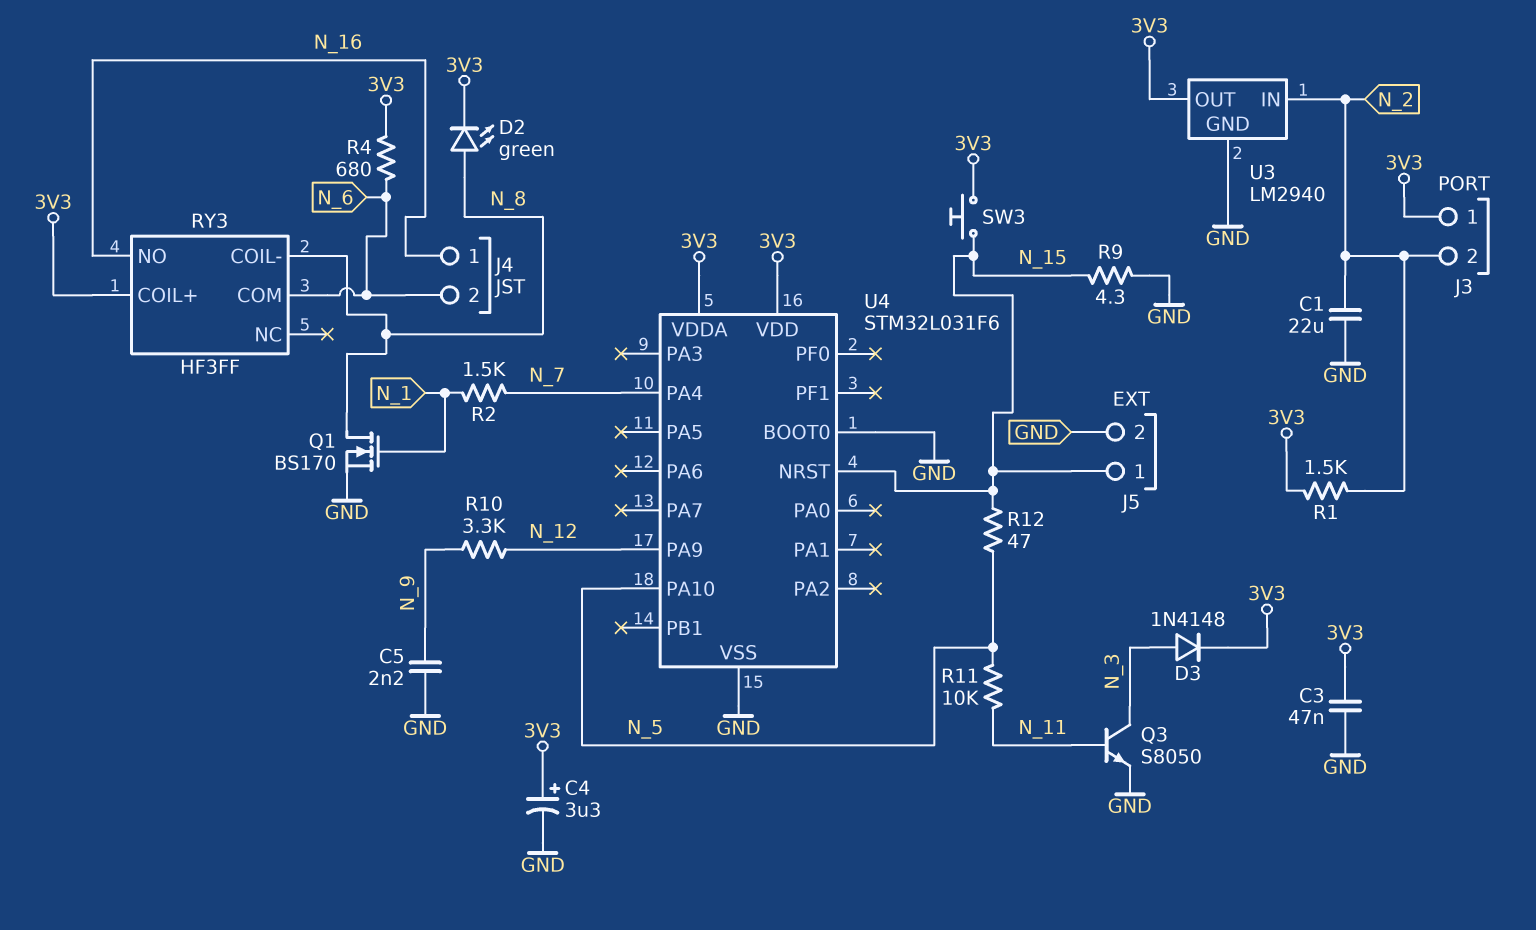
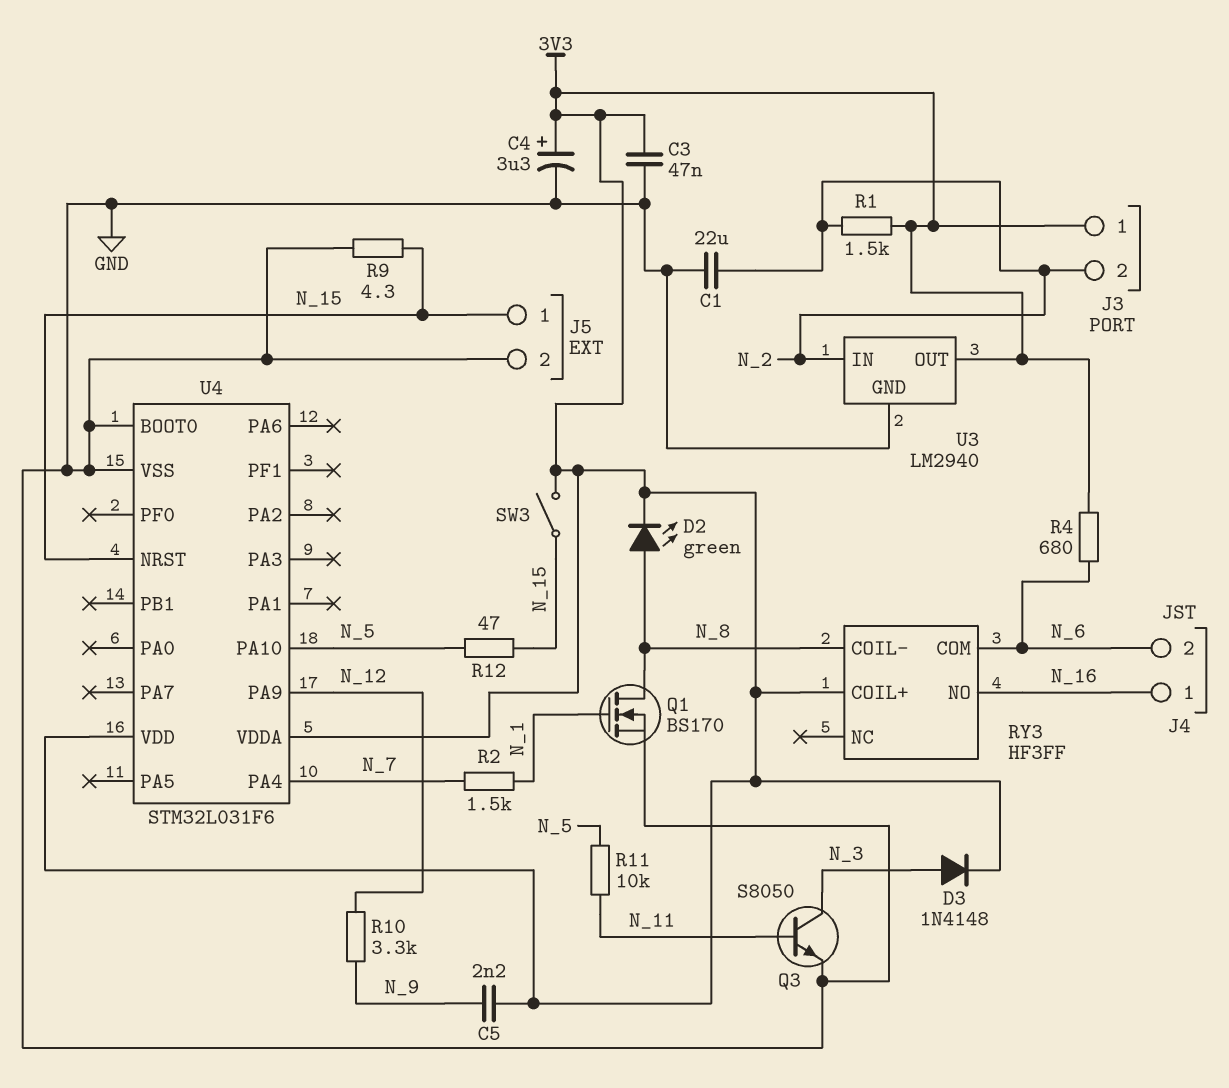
C5: 2.2nF (GND, N_9) -> 2.2nF (3V3, N_9)
SW3: button (3V3, N_15) -> switch (3V3, N_15)

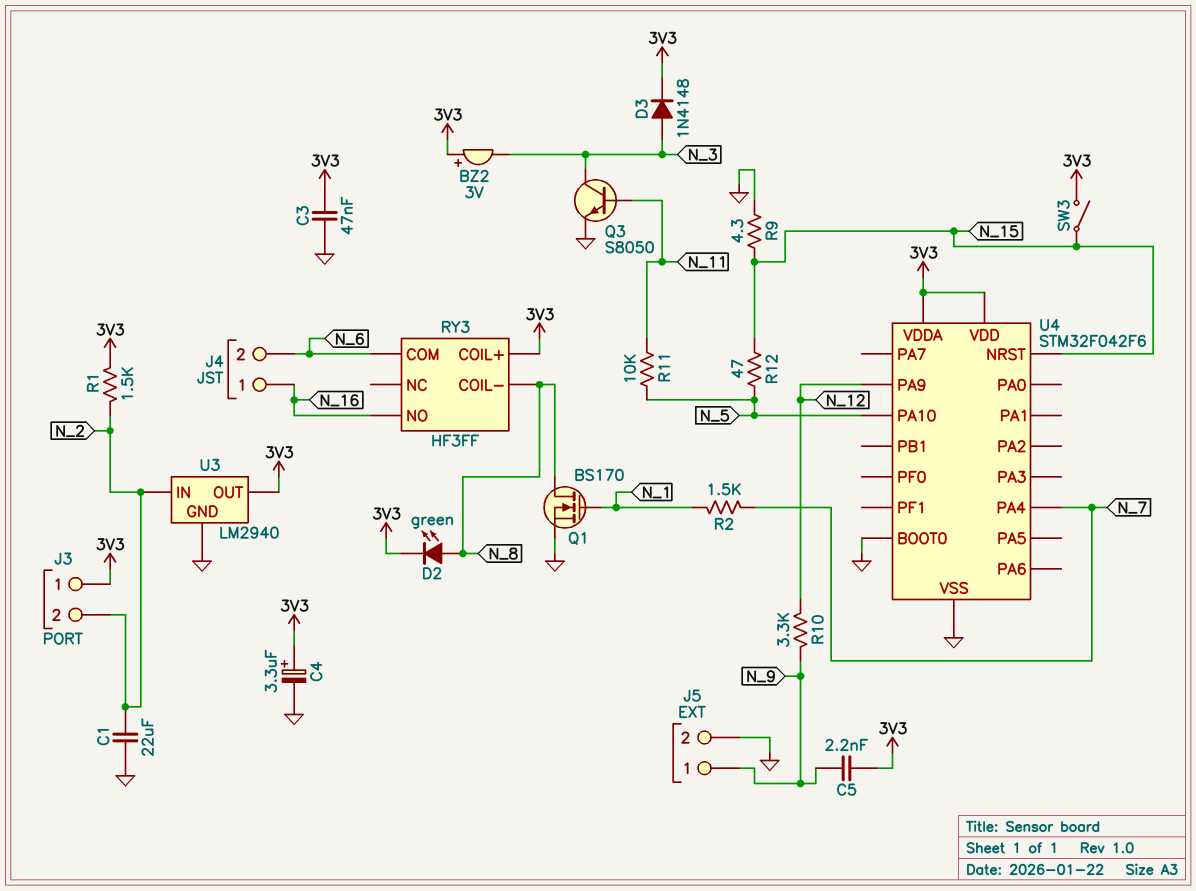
BZ2: none -> buzzer 3V (plus 3V3, minus N_3)
J5 pin 1: N_15 -> N_9
R4: 680 (3V3, N_6) -> none
U4: STM32L031F6 -> STM32F042F6

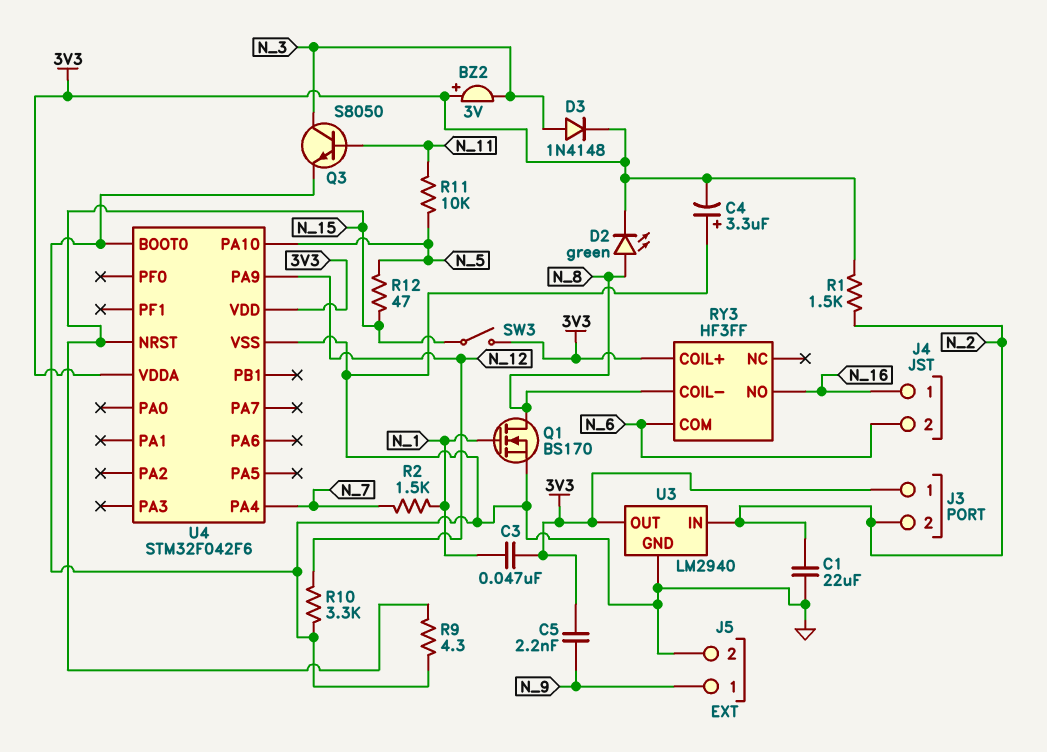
C3: 47nF (3V3, GND) -> 47nF (3V3, N_1)
C4: 3.3uF (plus 3V3, minus GND) -> 3.3uF (plus GND, minus 3V3)
R10: 3.3k (N_9, N_12) -> 3.3k (GND, N_12)

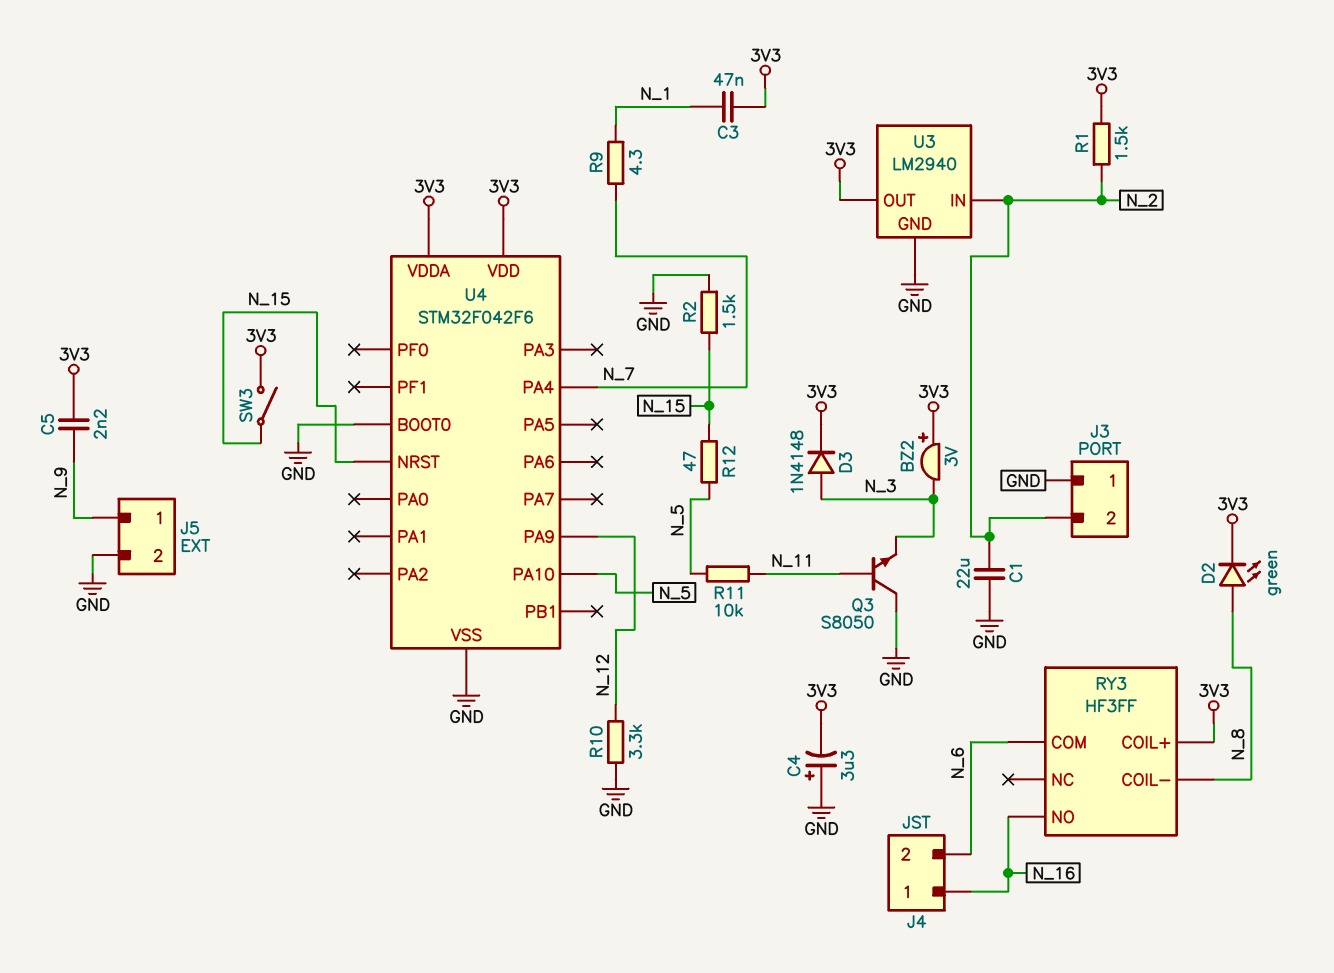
J3 pin 1: 3V3 -> GND
Q1: NMOS BS170 (G N_1, D N_8, S GND) -> none
Q3: NPN S8050 (B N_11, C N_3, E GND) -> NPN S8050 (B N_11, C GND, E N_3)
R2: 1.5k (N_1, N_7) -> 1.5k (GND, N_15)
R9: 4.3 (GND, N_15) -> 4.3 (N_1, N_7)

